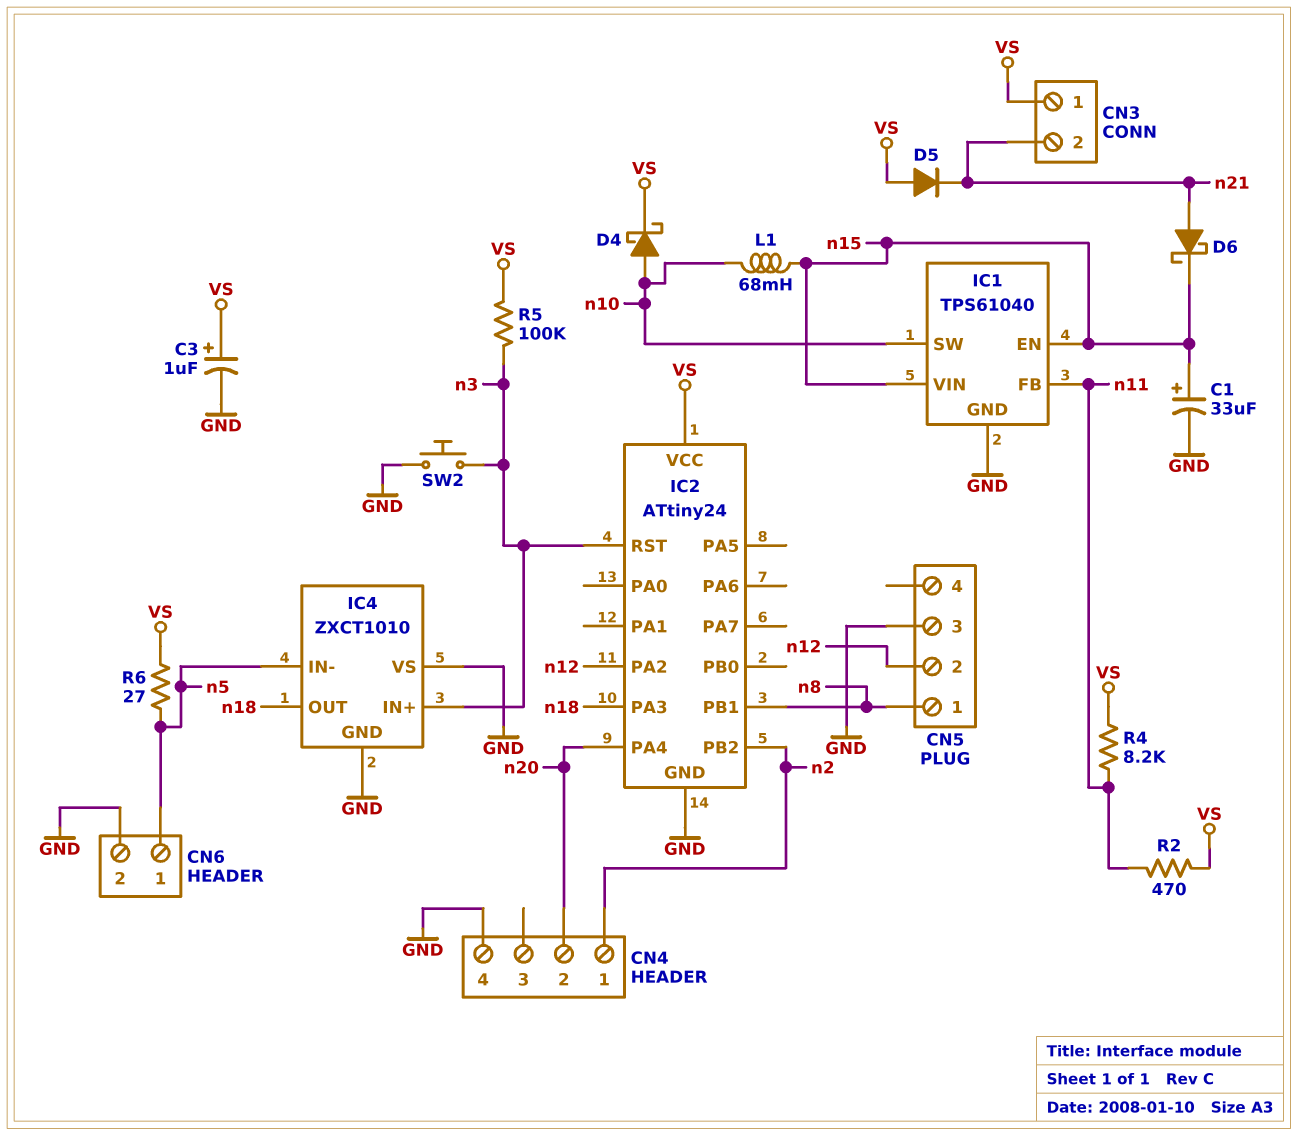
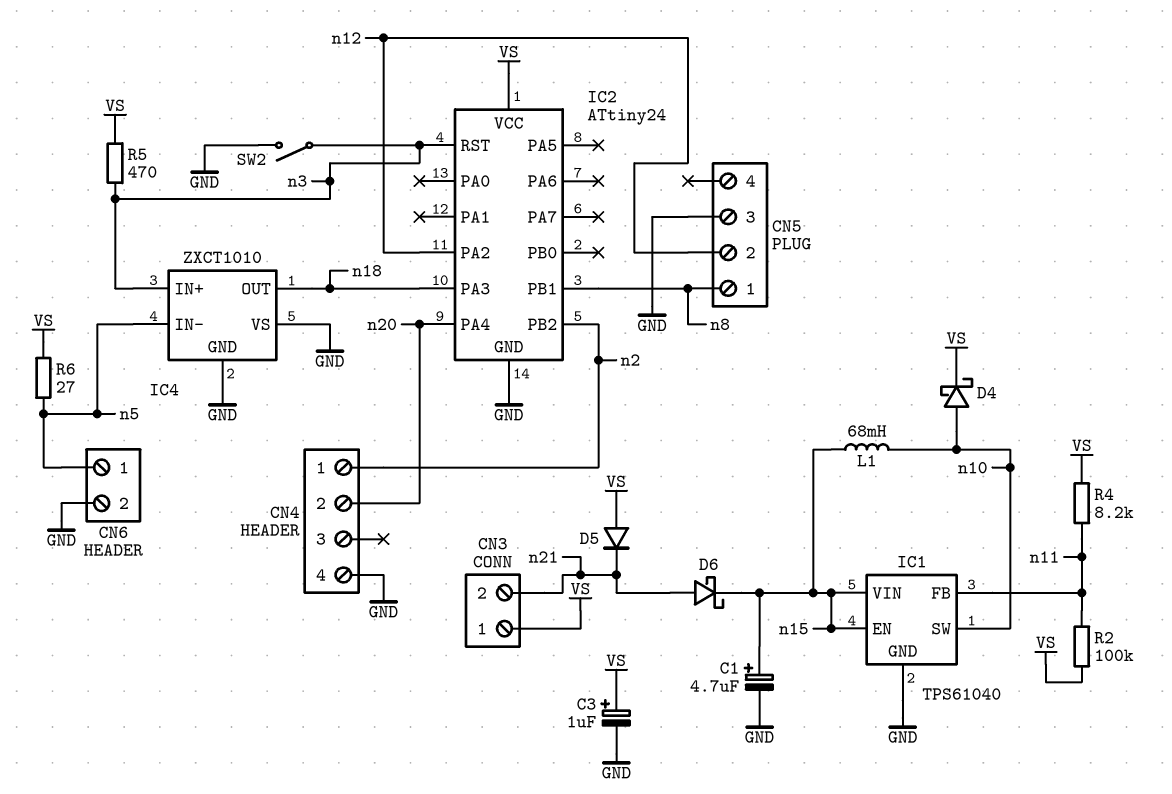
C1: 33uF (plus n15, minus GND) -> 4.7uF (plus n15, minus GND)
R2: 470 (VS, n11) -> 100k (VS, n11)
R5: 100k (VS, n3) -> 470 (VS, n3)
SW2: button (GND, n3) -> switch (GND, n3)

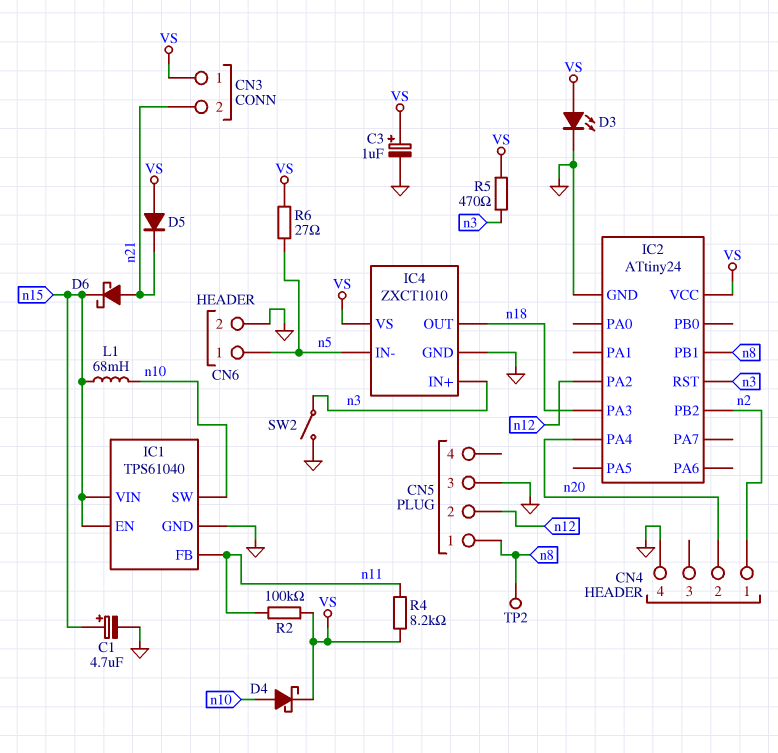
D3: none -> LED (A VS, K GND)
IC4 pin VS: GND -> VS
TP2: none -> test point (n8)

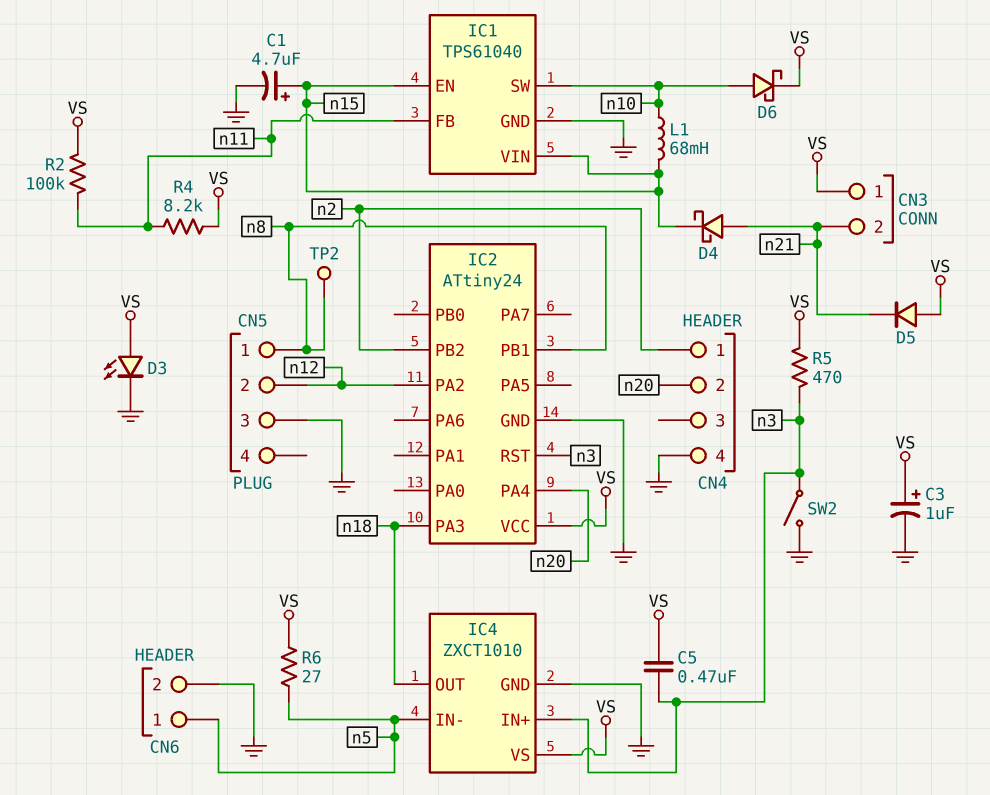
C5: none -> 470nF (VS, n3)
D4: schottky (A n10, K VS) -> schottky (A n21, K n15)
D6: schottky (A n21, K n15) -> schottky (A n10, K VS)

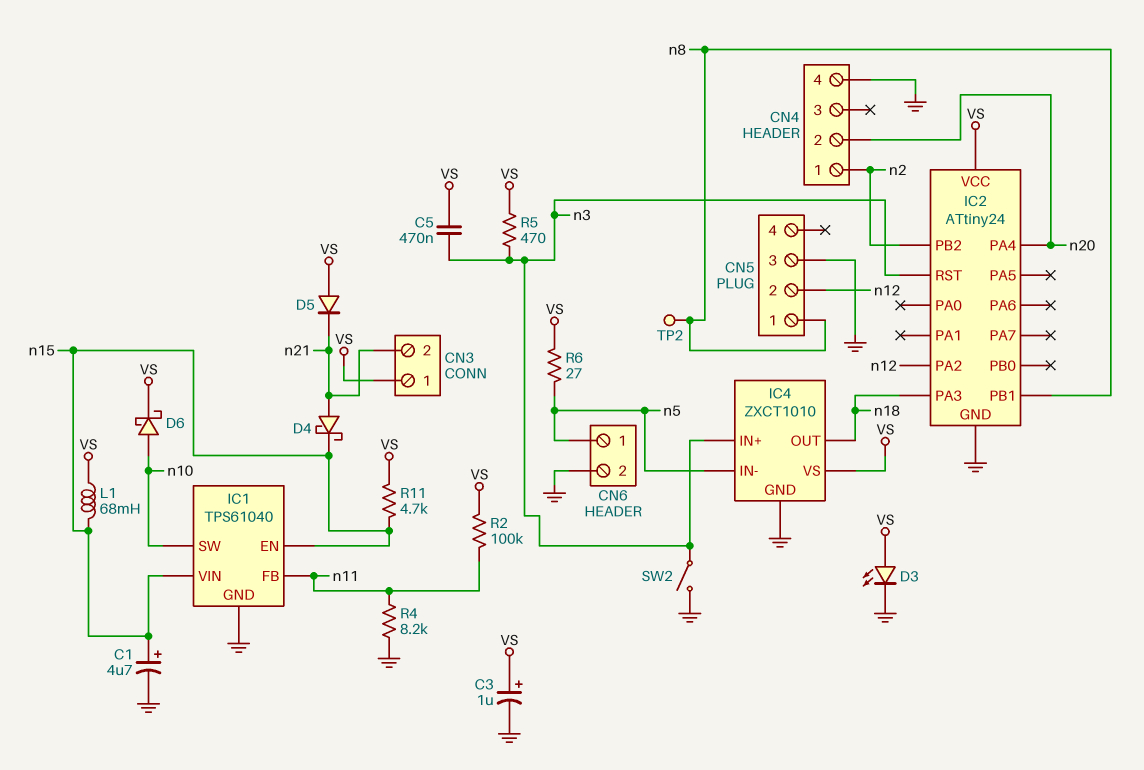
L1: 68mH (n10, n15) -> 68mH (VS, n15)
R4: 8.2k (VS, n11) -> 8.2k (GND, n11)
R11: none -> 4.7k (VS, n15)

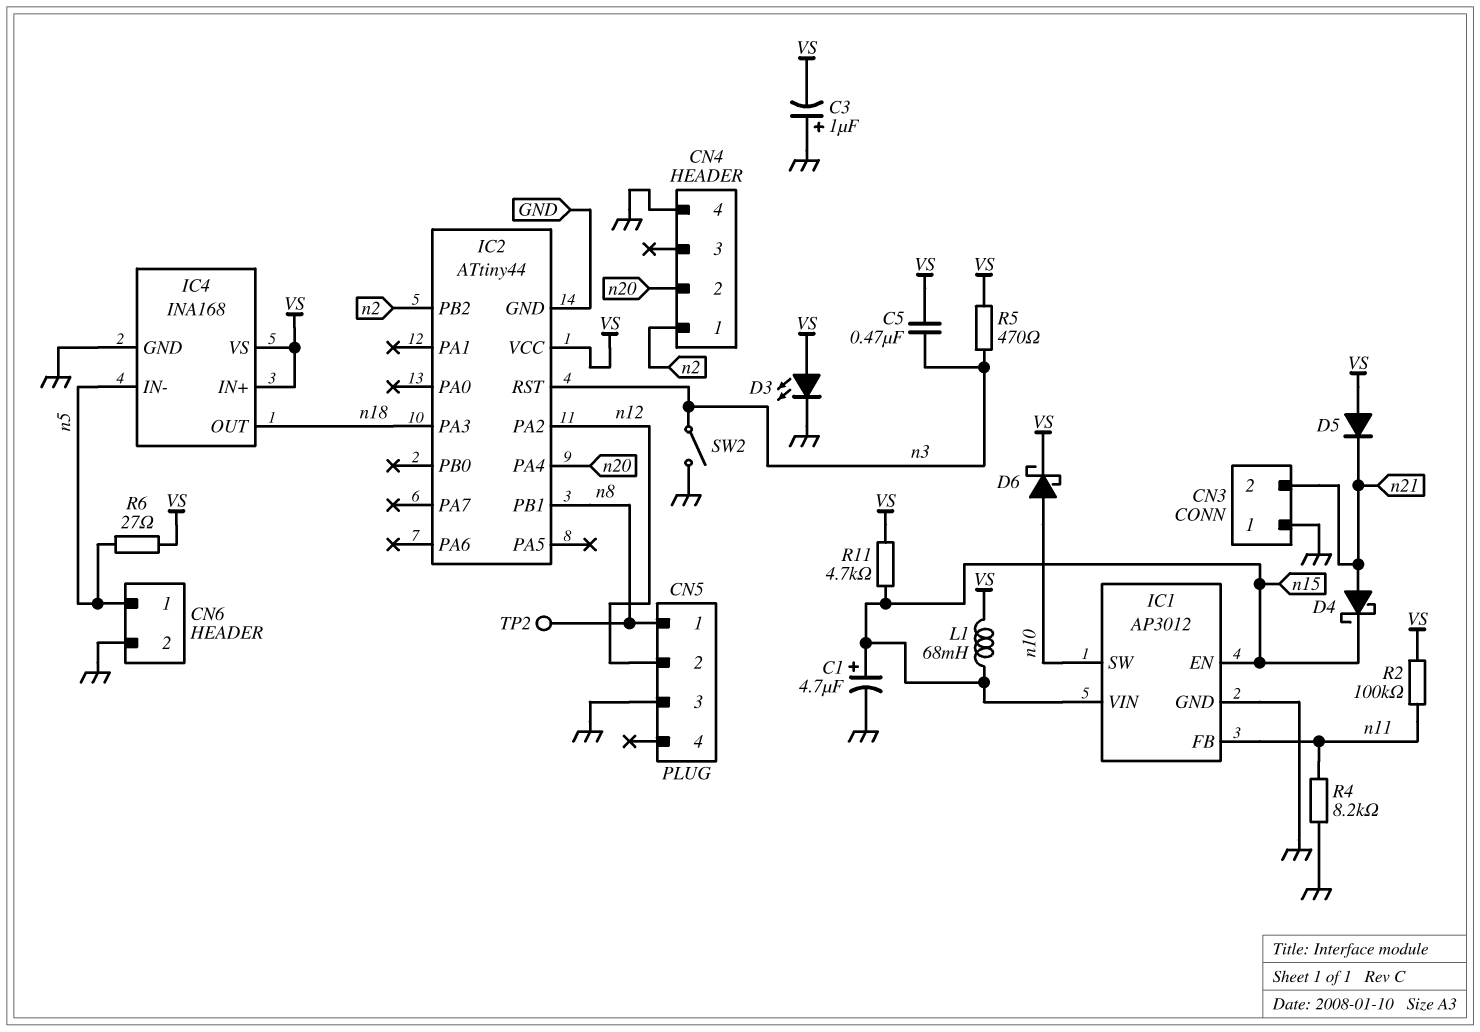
C3: 1uF (plus VS, minus GND) -> 1uF (plus GND, minus VS)
CN3 pin 1: VS -> GND
IC1: TPS61040 -> AP3012
IC2: ATtiny24 -> ATtiny44
IC4: ZXCT1010 -> INA168
IC4 pin IN+: n3 -> VS

